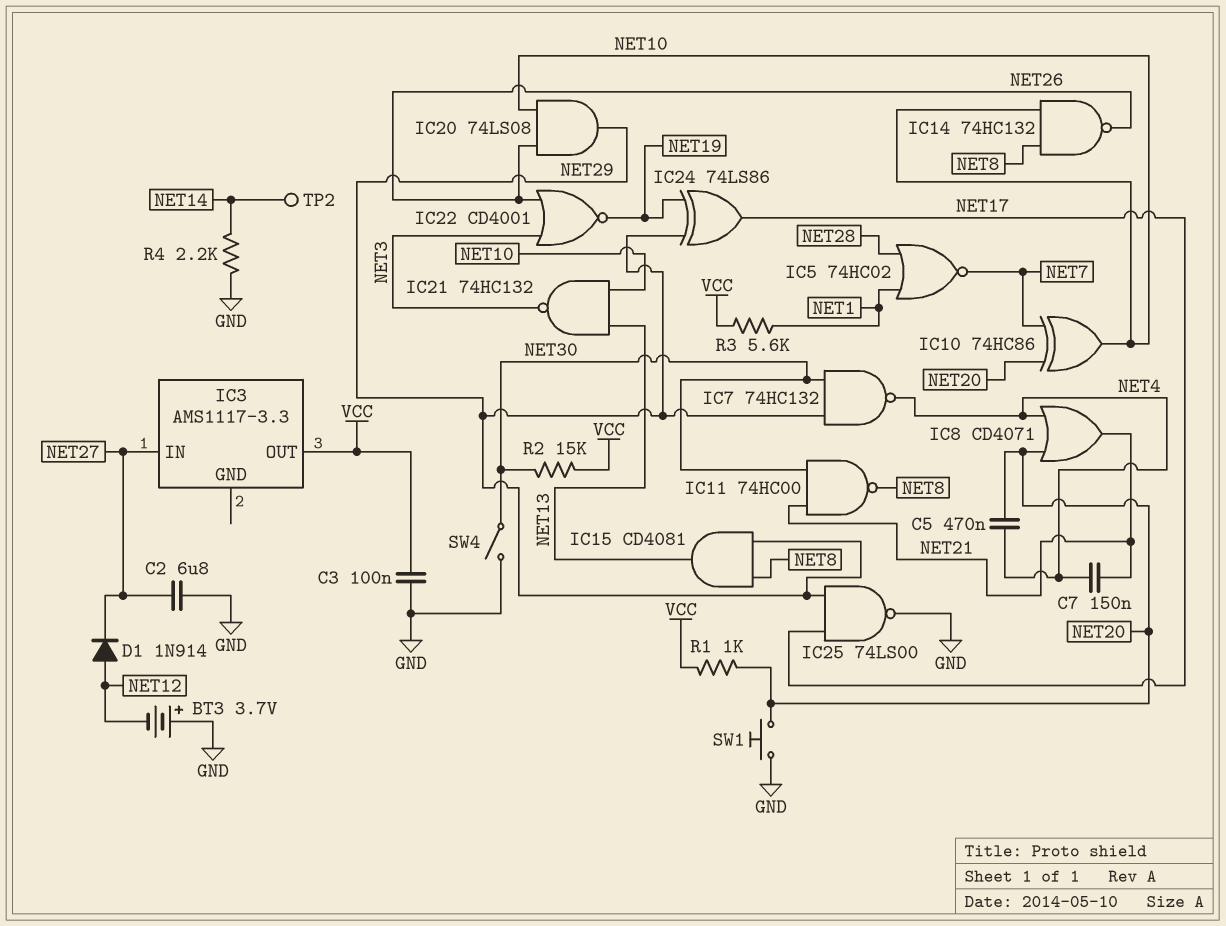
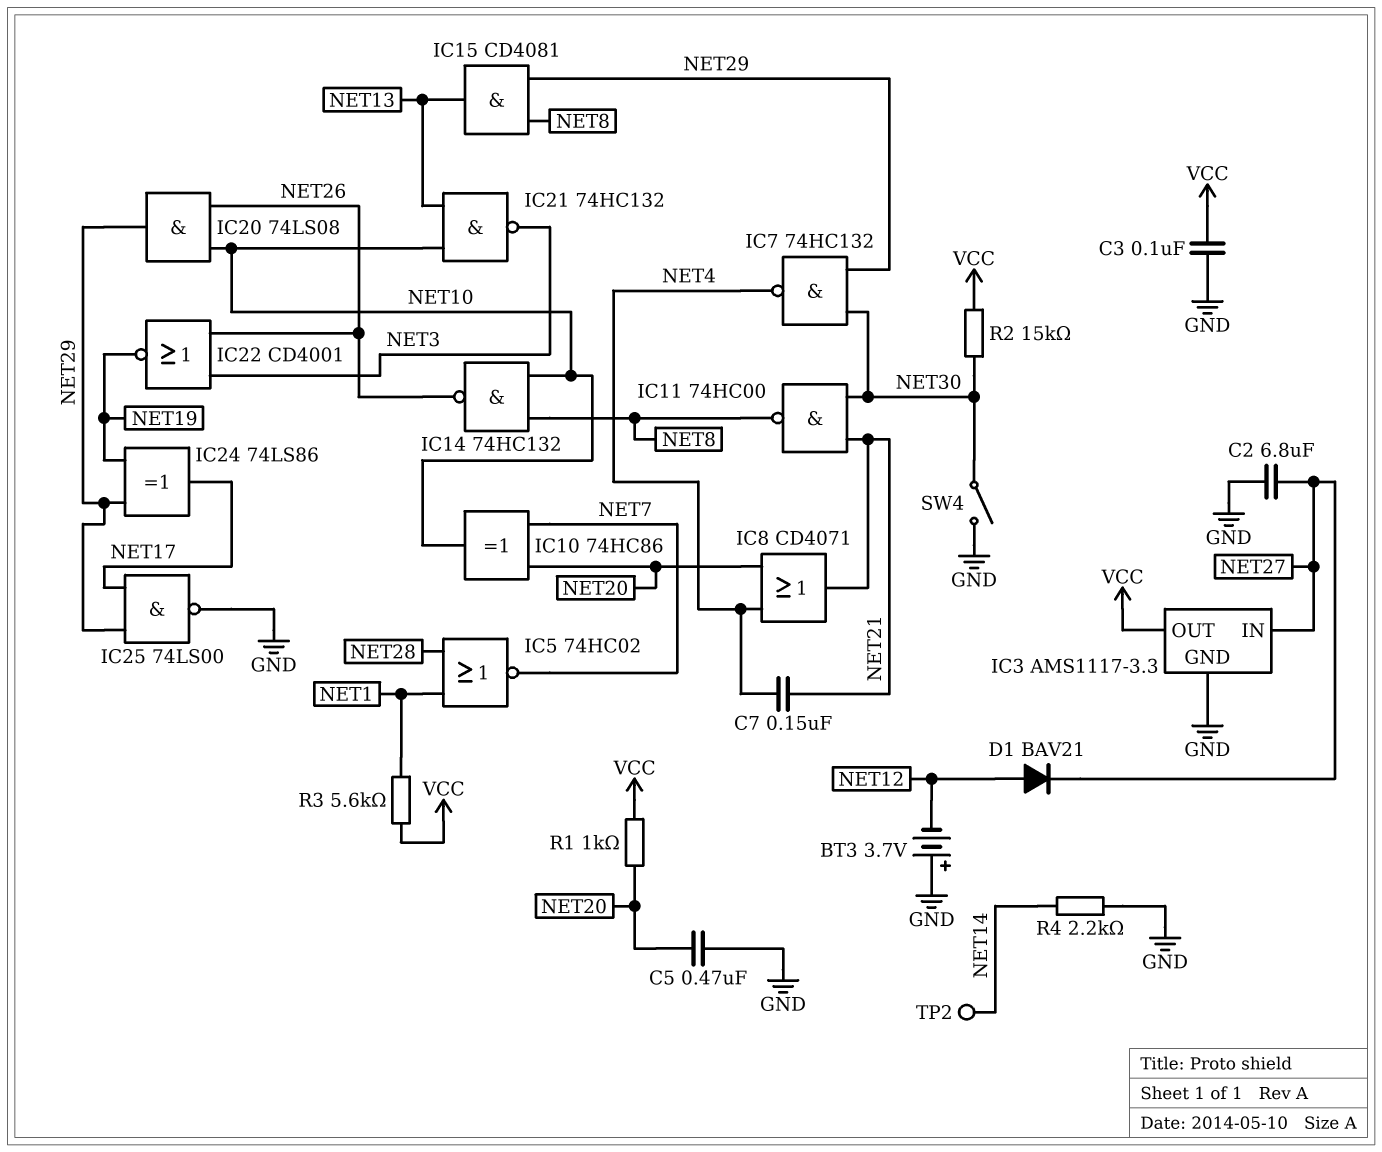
C5: 470nF (NET4, NET20) -> 470nF (GND, NET20)
D1: diode 1N914 (A NET12, K NET27) -> diode BAV21 (A NET12, K NET27)
IC3 pin GND: none -> GND
SW1: button (GND, NET20) -> none

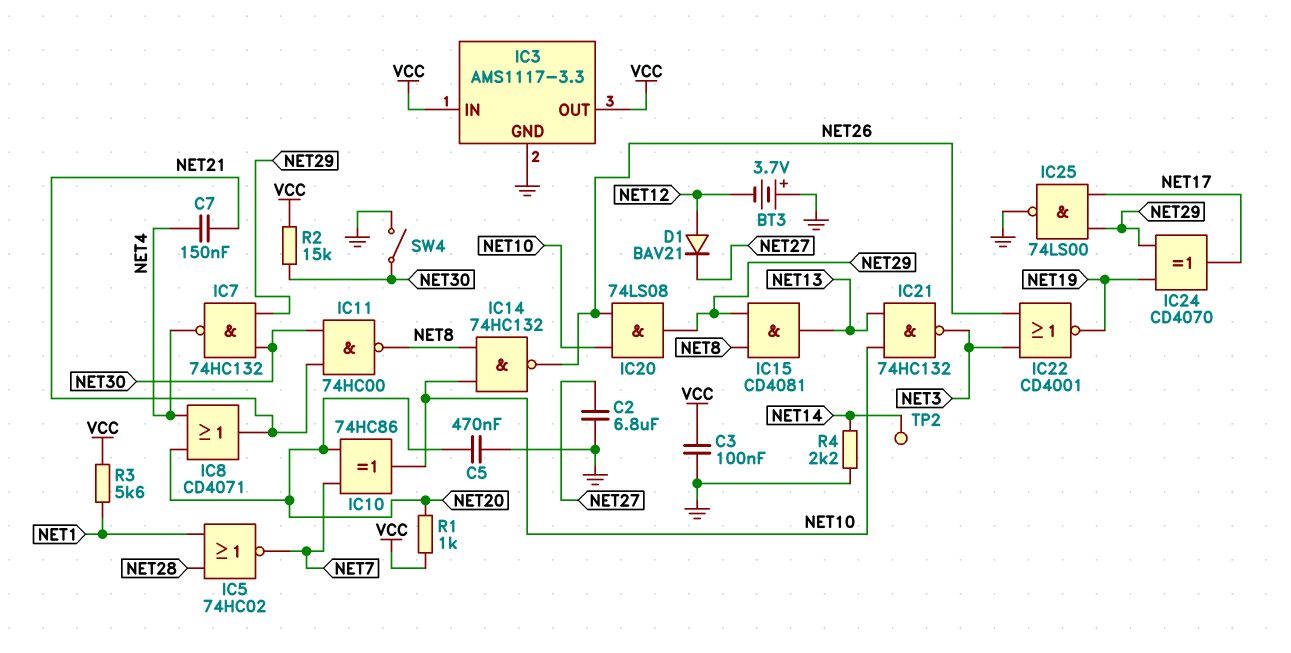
IC3 pin IN: NET27 -> VCC
IC24: XOR 74LS86 (in NET19, in NET29, out NET17) -> XOR CD4070 (in NET19, in NET29, out NET17)

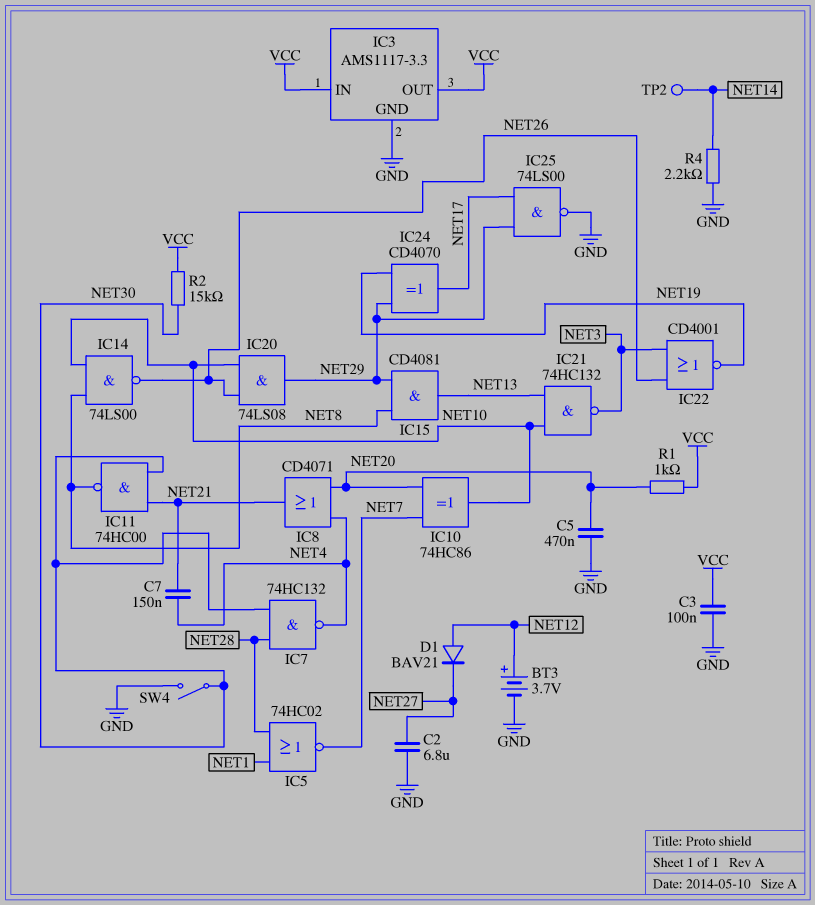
BT3: 3.7V (plus GND, minus NET12) -> 3.7V (plus NET12, minus GND)
IC7: NAND 74HC132 (in NET29, in NET30, out NET4) -> NAND 74HC132 (in NET28, in NET30, out NET4)
IC14: NAND 74HC132 (in NET8, in NET10, out NET26) -> NAND 74LS00 (in NET8, in NET10, out NET26)
R3: 5.6k (NET1, VCC) -> none

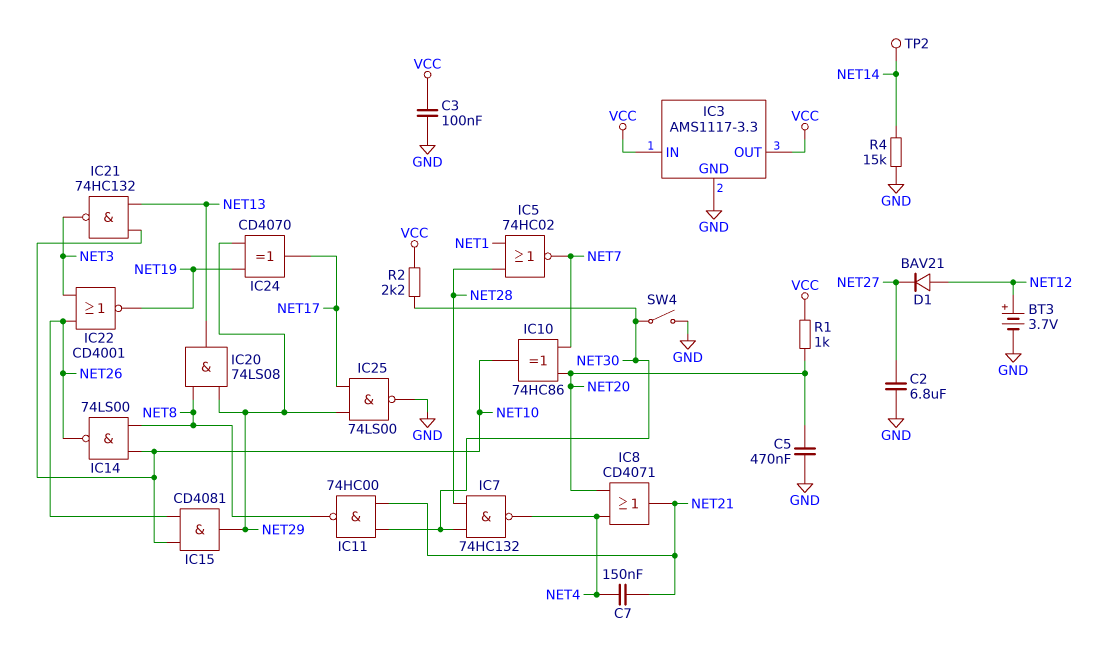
IC15: AND CD4081 (in NET8, in NET29, out NET13) -> AND CD4081 (in NET10, in NET26, out NET29)
IC20: AND 74LS08 (in NET10, in NET26, out NET29) -> AND 74LS08 (in NET8, in NET29, out NET13)
R2: 15k (NET30, VCC) -> 2.2k (NET30, VCC)
R4: 2.2k (GND, NET14) -> 15k (GND, NET14)

